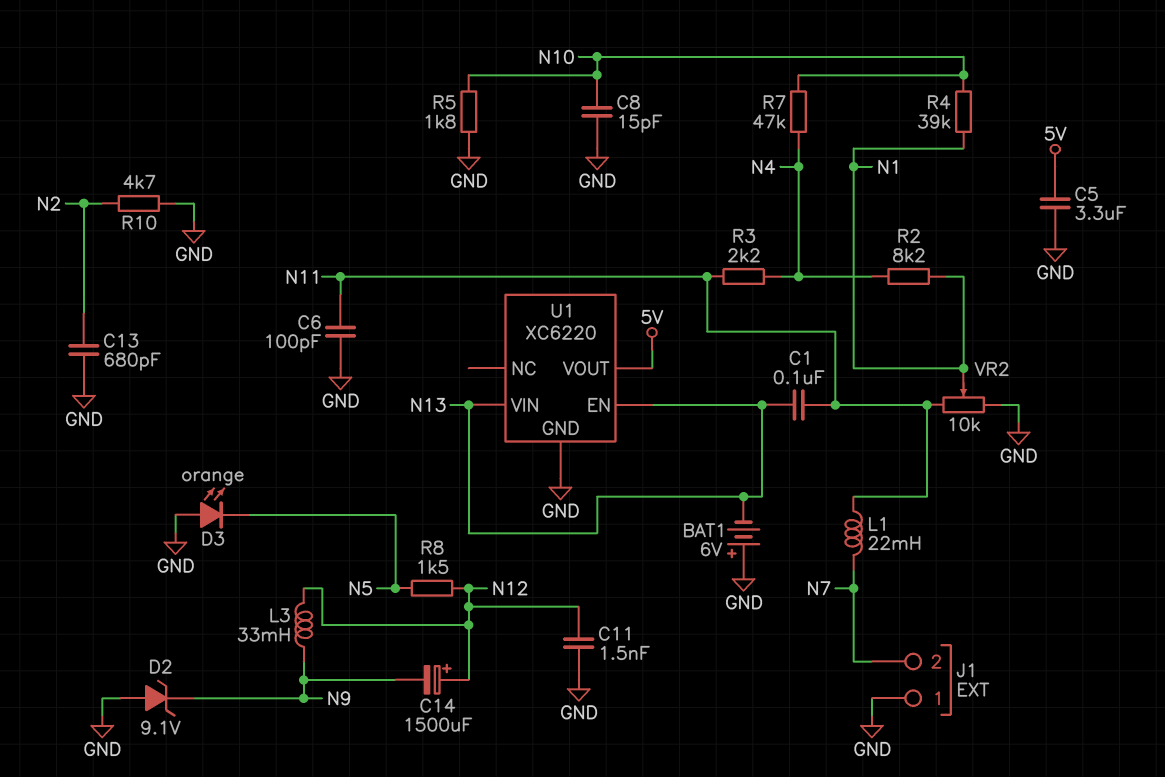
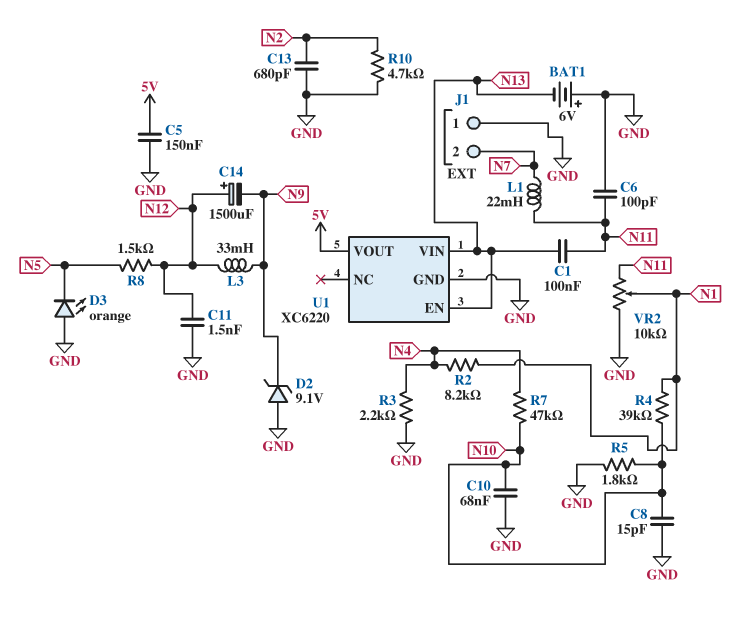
C5: 3.3uF (5V, GND) -> 150nF (5V, GND)
C10: none -> 68nF (GND, N10)
R3: 2.2k (N4, N11) -> 2.2k (GND, N4)

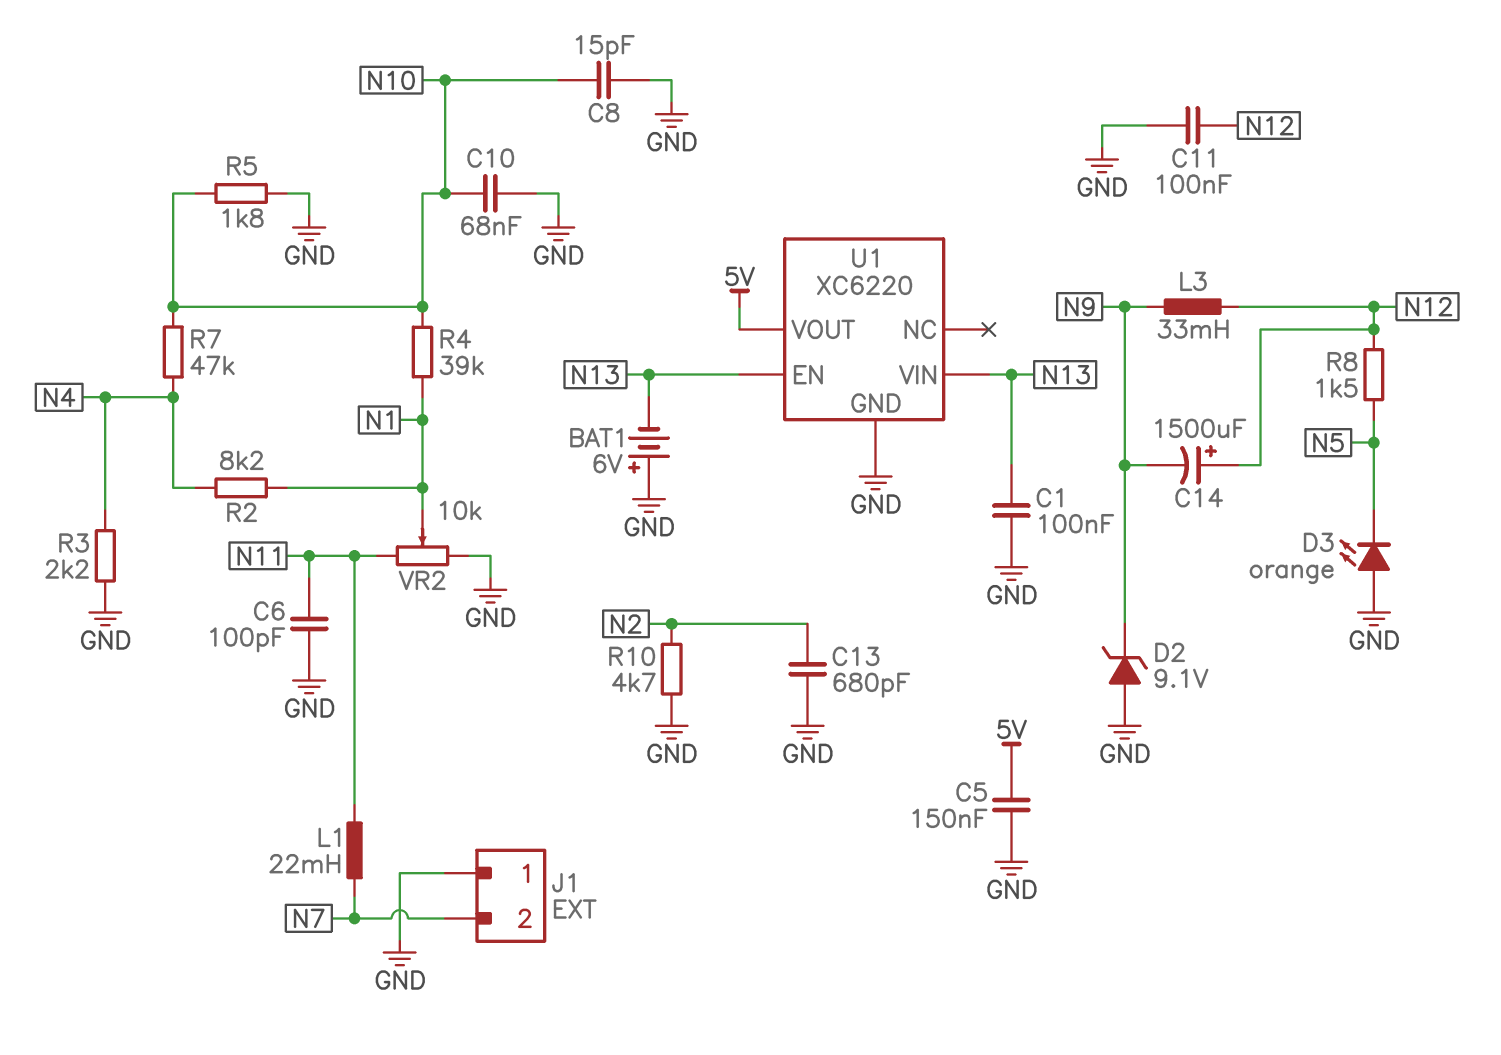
C1: 100nF (N11, N13) -> 100nF (GND, N13)
C11: 1.5nF (GND, N12) -> 100nF (GND, N12)

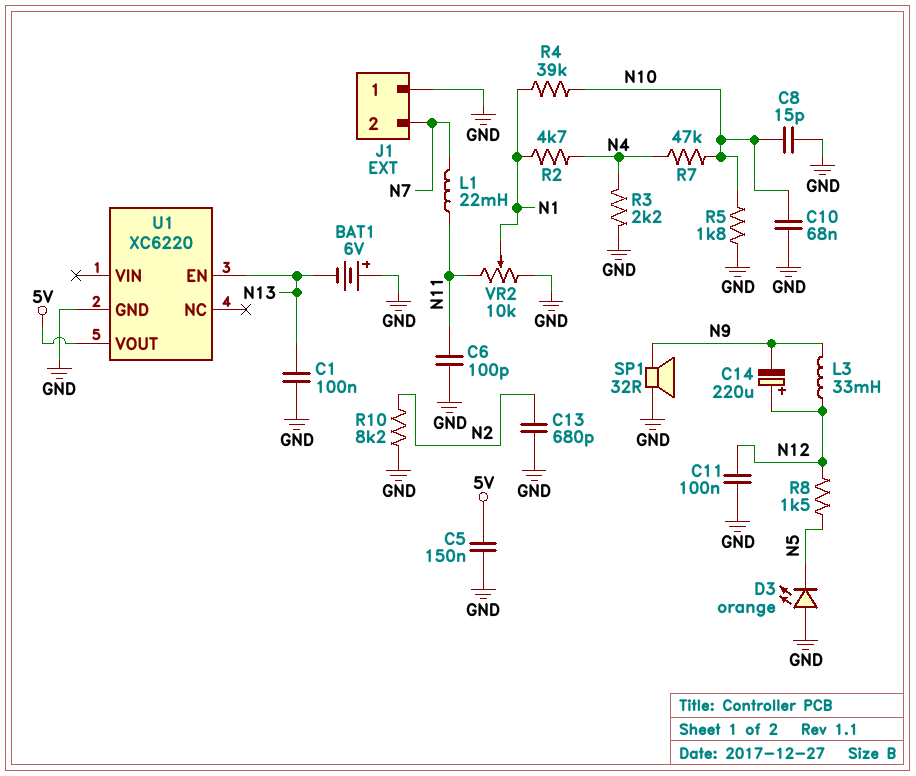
C14: 1500uF (plus N12, minus N9) -> 220uF (plus N12, minus N9)
D2: zener 9.1V (A GND, K N9) -> none
R2: 8.2k (N1, N4) -> 4.7k (N1, N4)
R10: 4.7k (GND, N2) -> 8.2k (GND, N2)
SP1: none -> speaker 32R (GND, N9)
U1 pin VIN: N13 -> none

